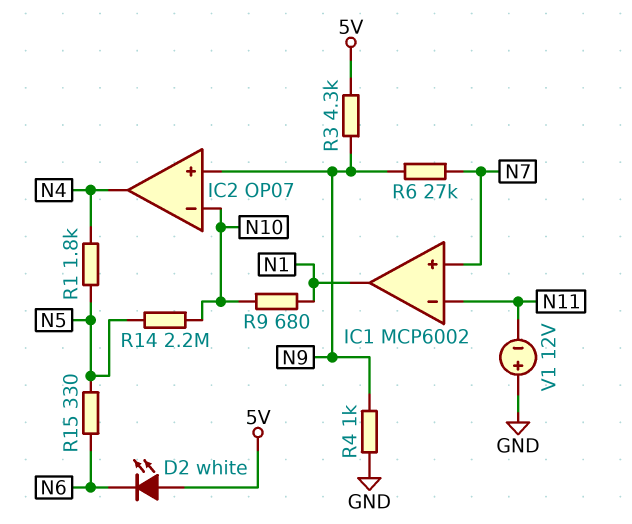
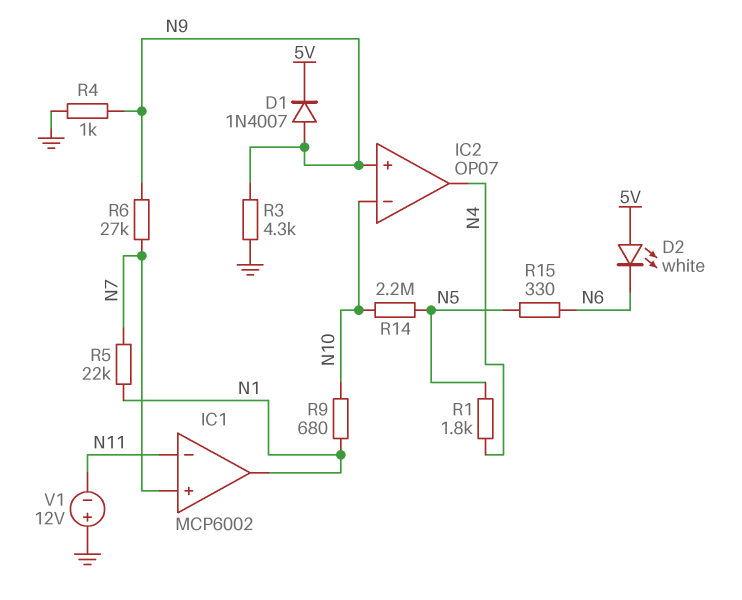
D1: none -> diode 1N4007 (A N9, K 5V)
R3: 4.3k (5V, N9) -> 4.3k (GND, N9)
R5: none -> 22k (N1, N7)

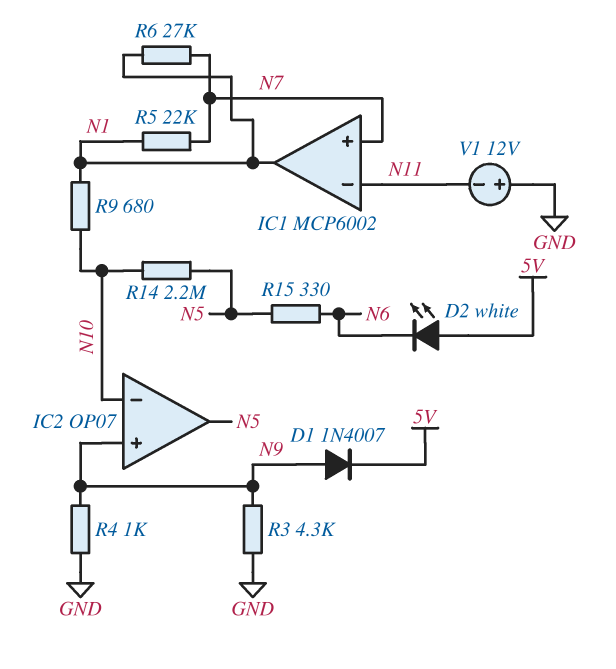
IC2 pin out: N4 -> N5
R1: 1.8k (N4, N5) -> none
R6: 27k (N7, N9) -> 27k (N1, N7)

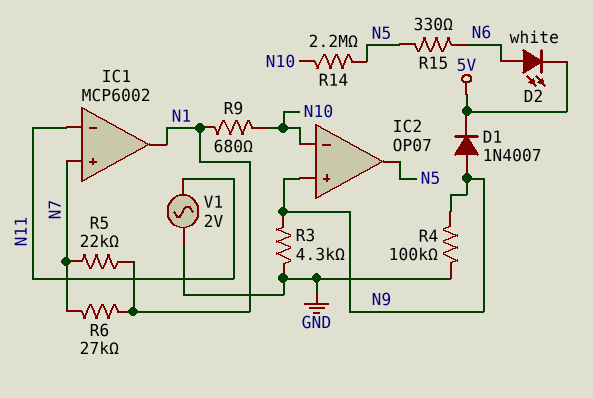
D2: LED white (A 5V, K N6) -> LED white (A N6, K 5V)
R4: 1k (GND, N9) -> 100k (GND, N9)
V1: 12V (plus GND, minus N11) -> AC 2V (GND, N11)

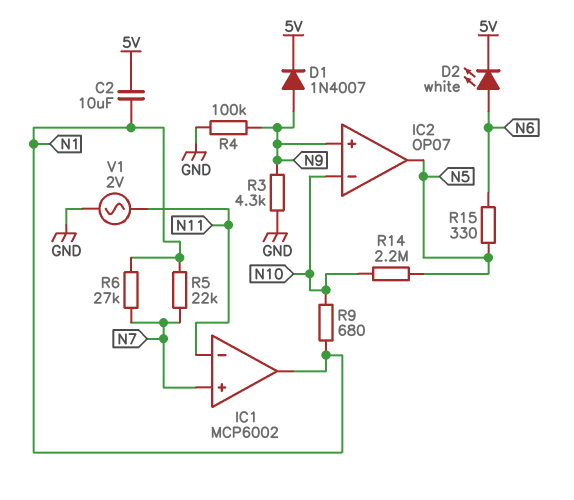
C2: none -> 10uF (5V, N1)

